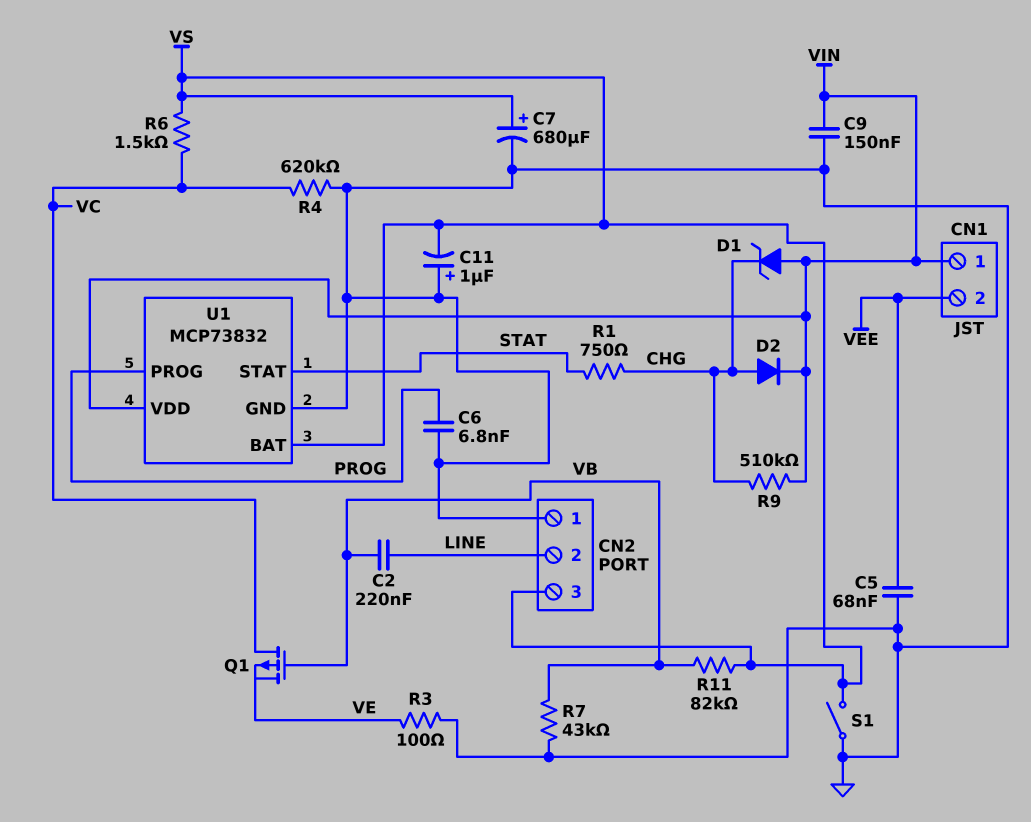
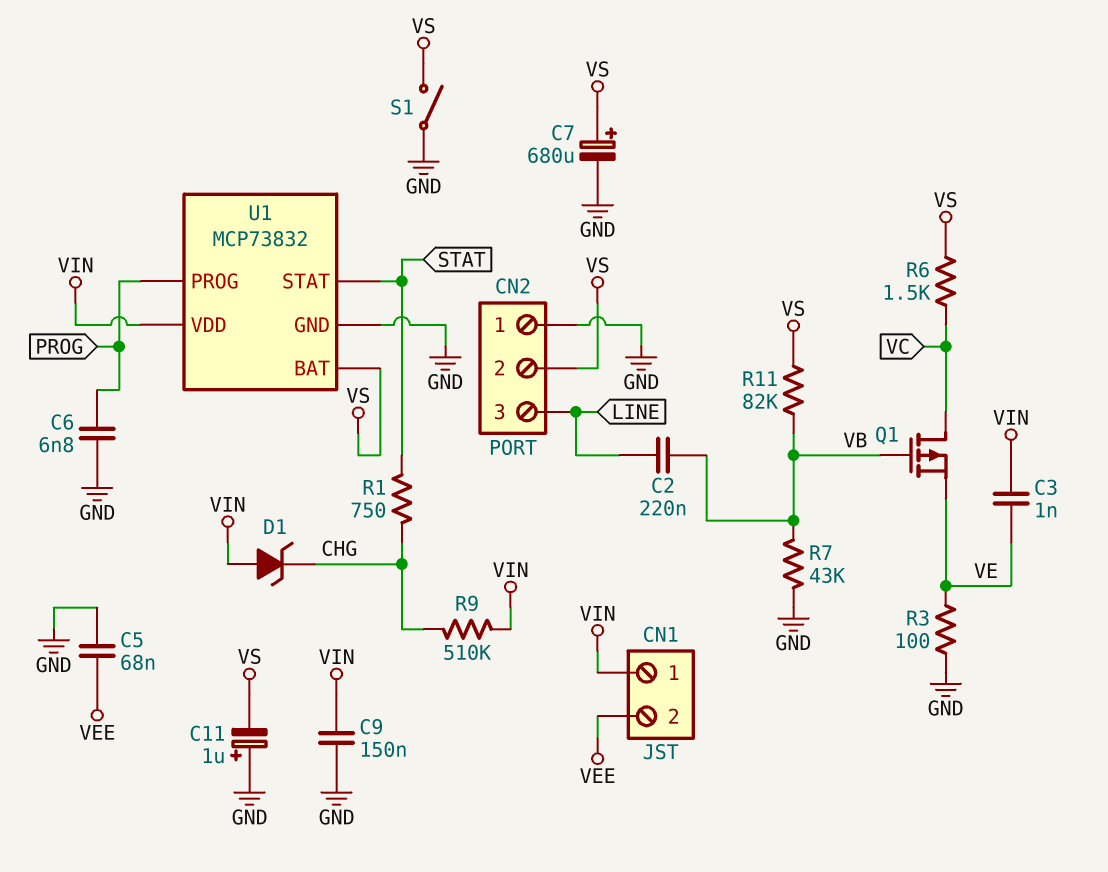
C3: none -> 1nF (VE, VIN)
CN2 pin 2: LINE -> VS
CN2 pin 3: VS -> LINE
D2: diode (A CHG, K VIN) -> none
R4: 620k (GND, VC) -> none

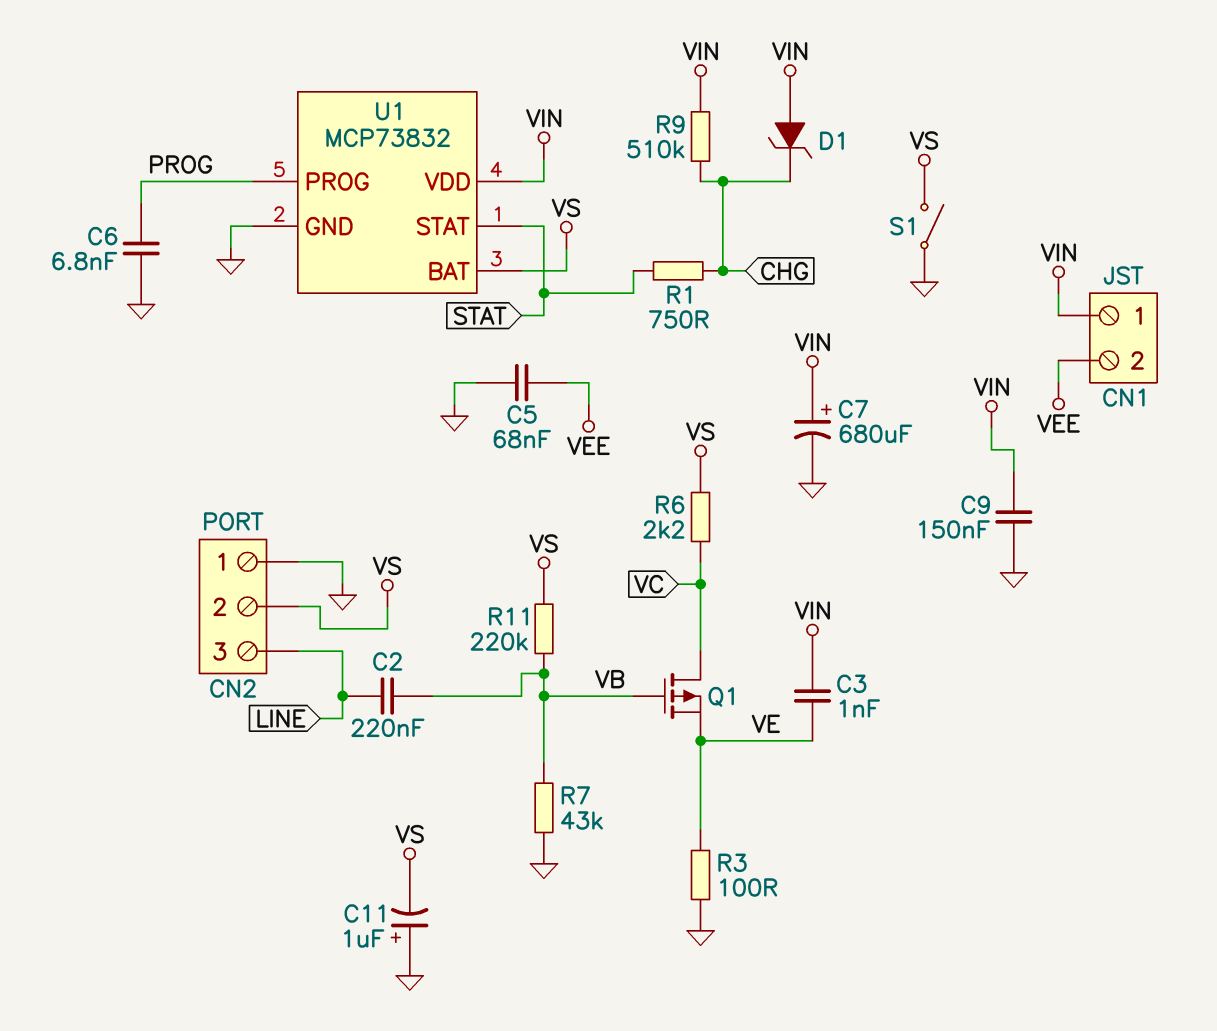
C7: 680uF (plus VS, minus GND) -> 680uF (plus VIN, minus GND)
R6: 1.5k (VC, VS) -> 2.2k (VC, VS)
R11: 82k (VB, VS) -> 220k (VB, VS)

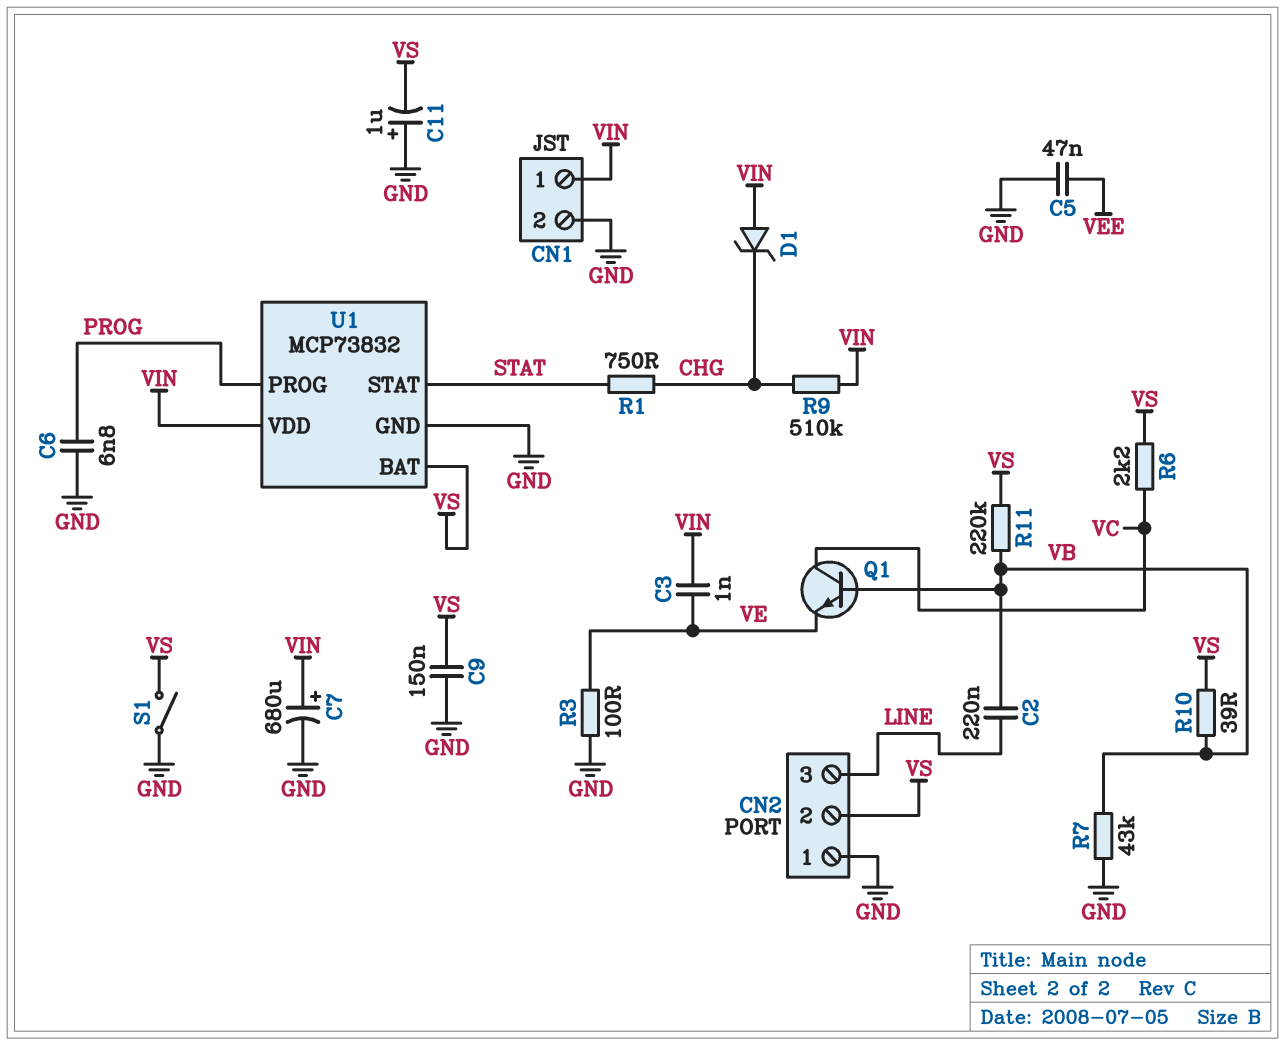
C5: 68nF (GND, VEE) -> 47nF (GND, VEE)
C9: 150nF (GND, VIN) -> 150nF (GND, VS)
CN1 pin 2: VEE -> GND
Q1: PMOS (G VB, D VC, S VE) -> NPN (B VB, C VC, E VE)
R10: none -> 39 (VB, VS)

